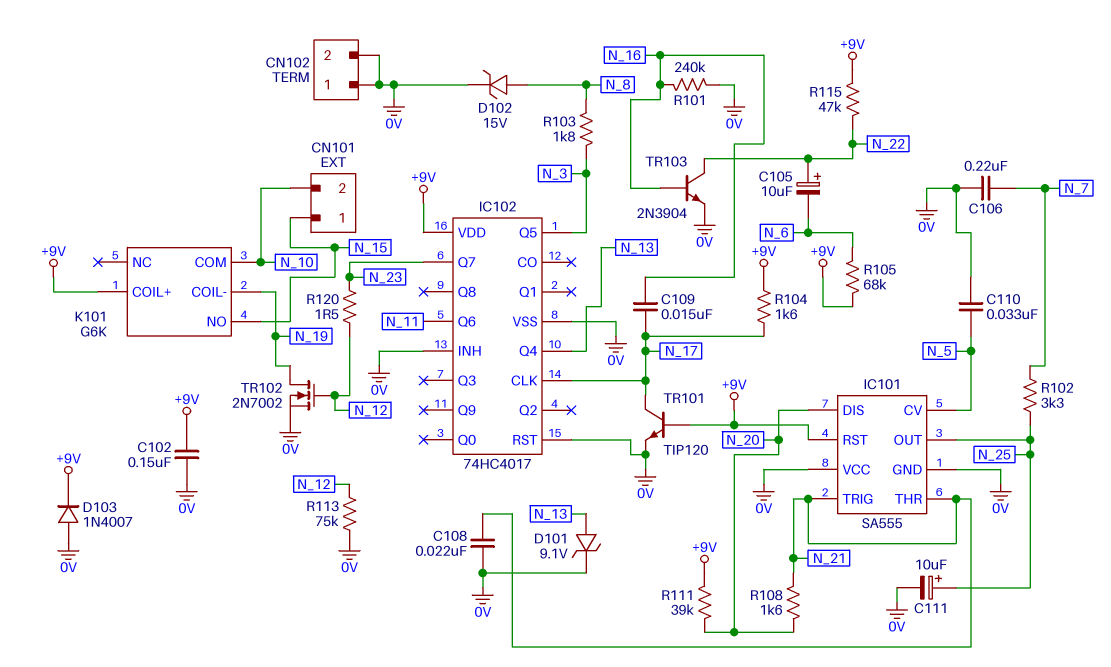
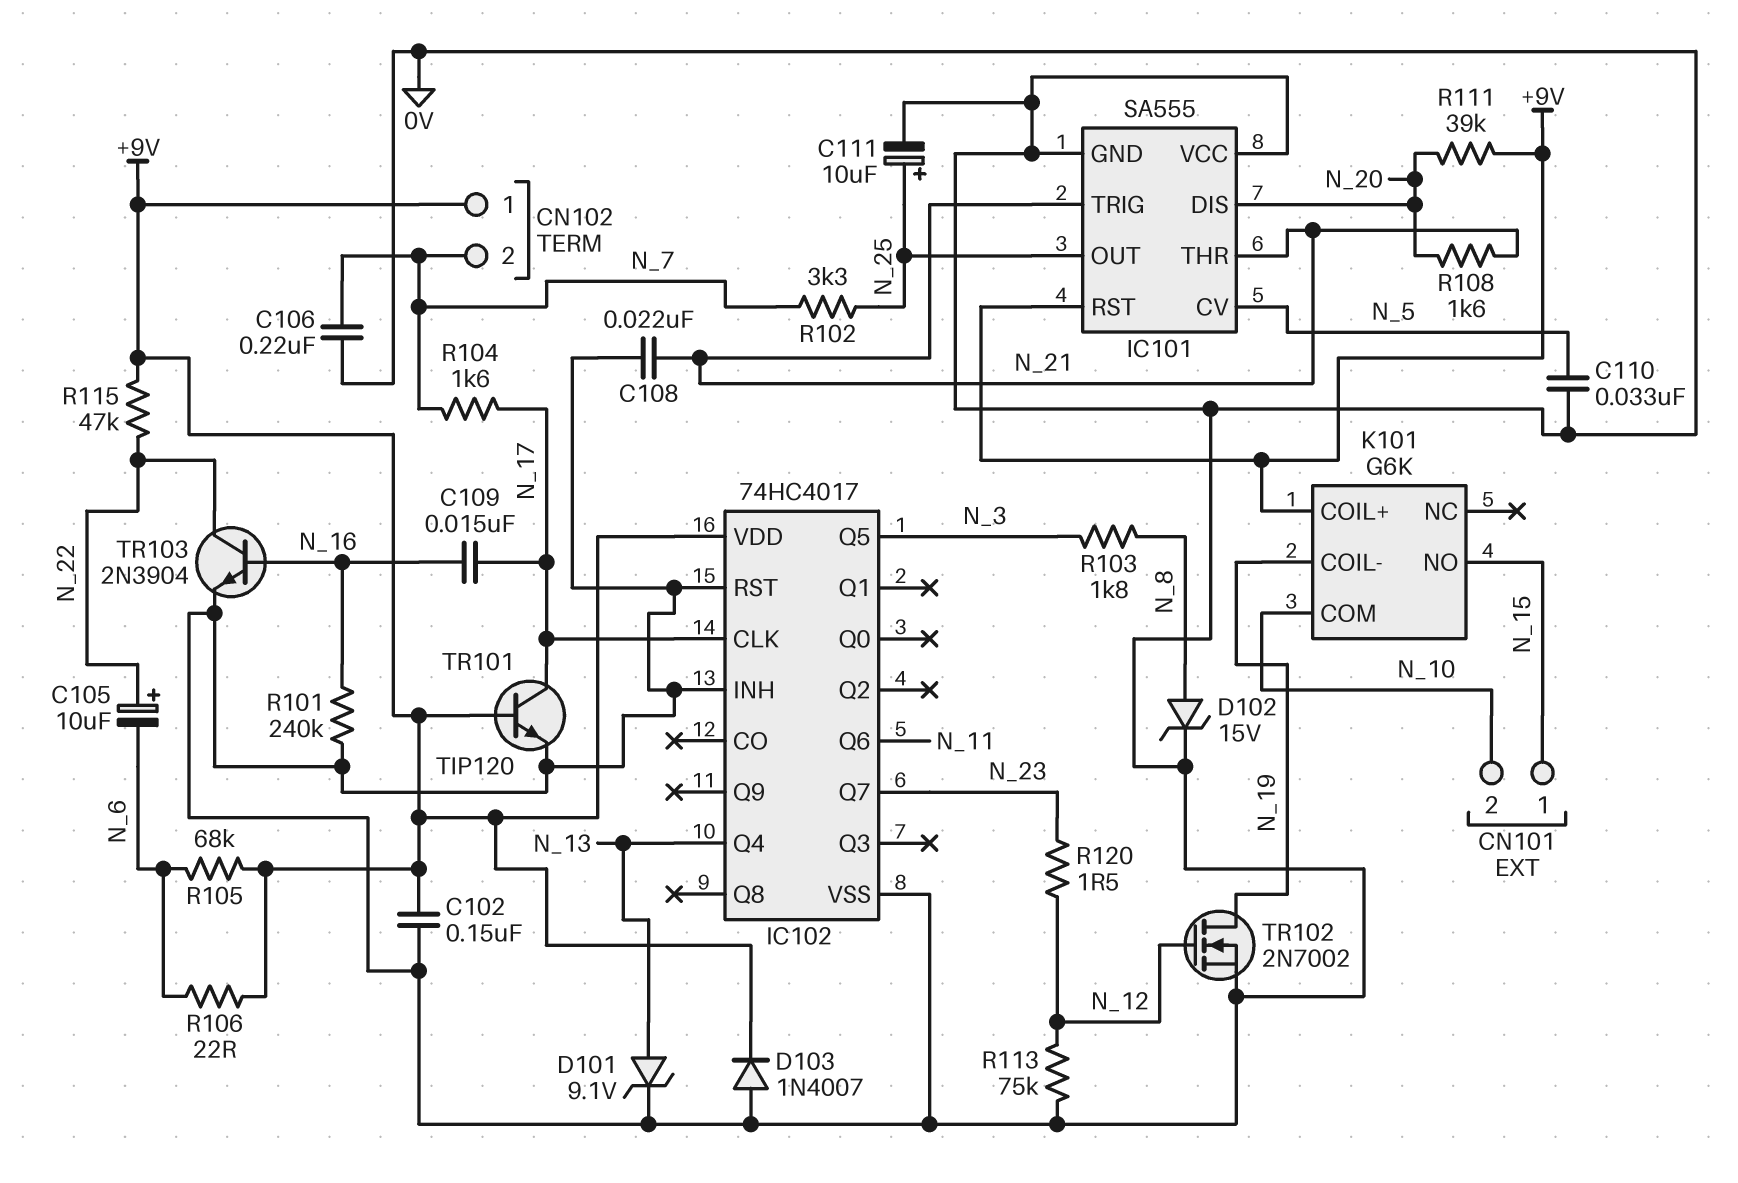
CN102 pin 1: 0V -> +9V
CN102 pin 2: 0V -> N_7
R104: 1.6k (+9V, N_17) -> 1.6k (N_7, N_17)
R106: none -> 22 (+9V, N_6)

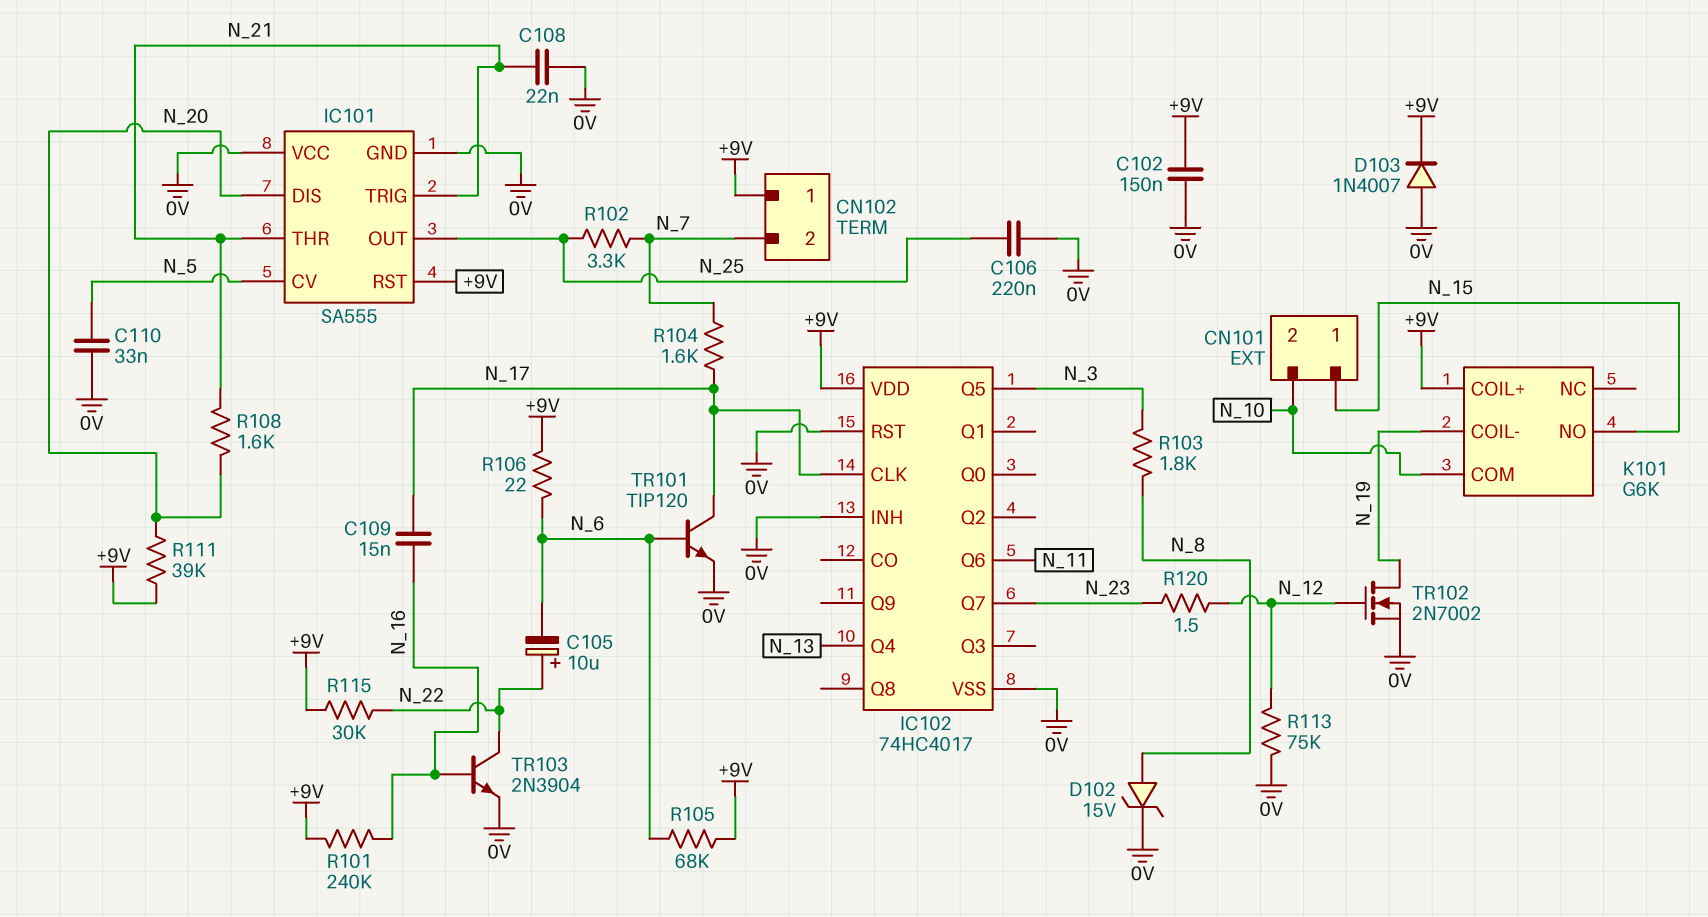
C106: 220nF (0V, N_7) -> 220nF (0V, N_25)
C111: 10uF (plus N_25, minus 0V) -> none
D101: zener 9.1V (A N_13, K 0V) -> none
R101: 240k (0V, N_16) -> 240k (+9V, N_16)
R115: 47k (+9V, N_22) -> 30k (+9V, N_22)
TR101: NPN TIP120 (B +9V, C N_17, E 0V) -> NPN TIP120 (B N_6, C N_17, E 0V)

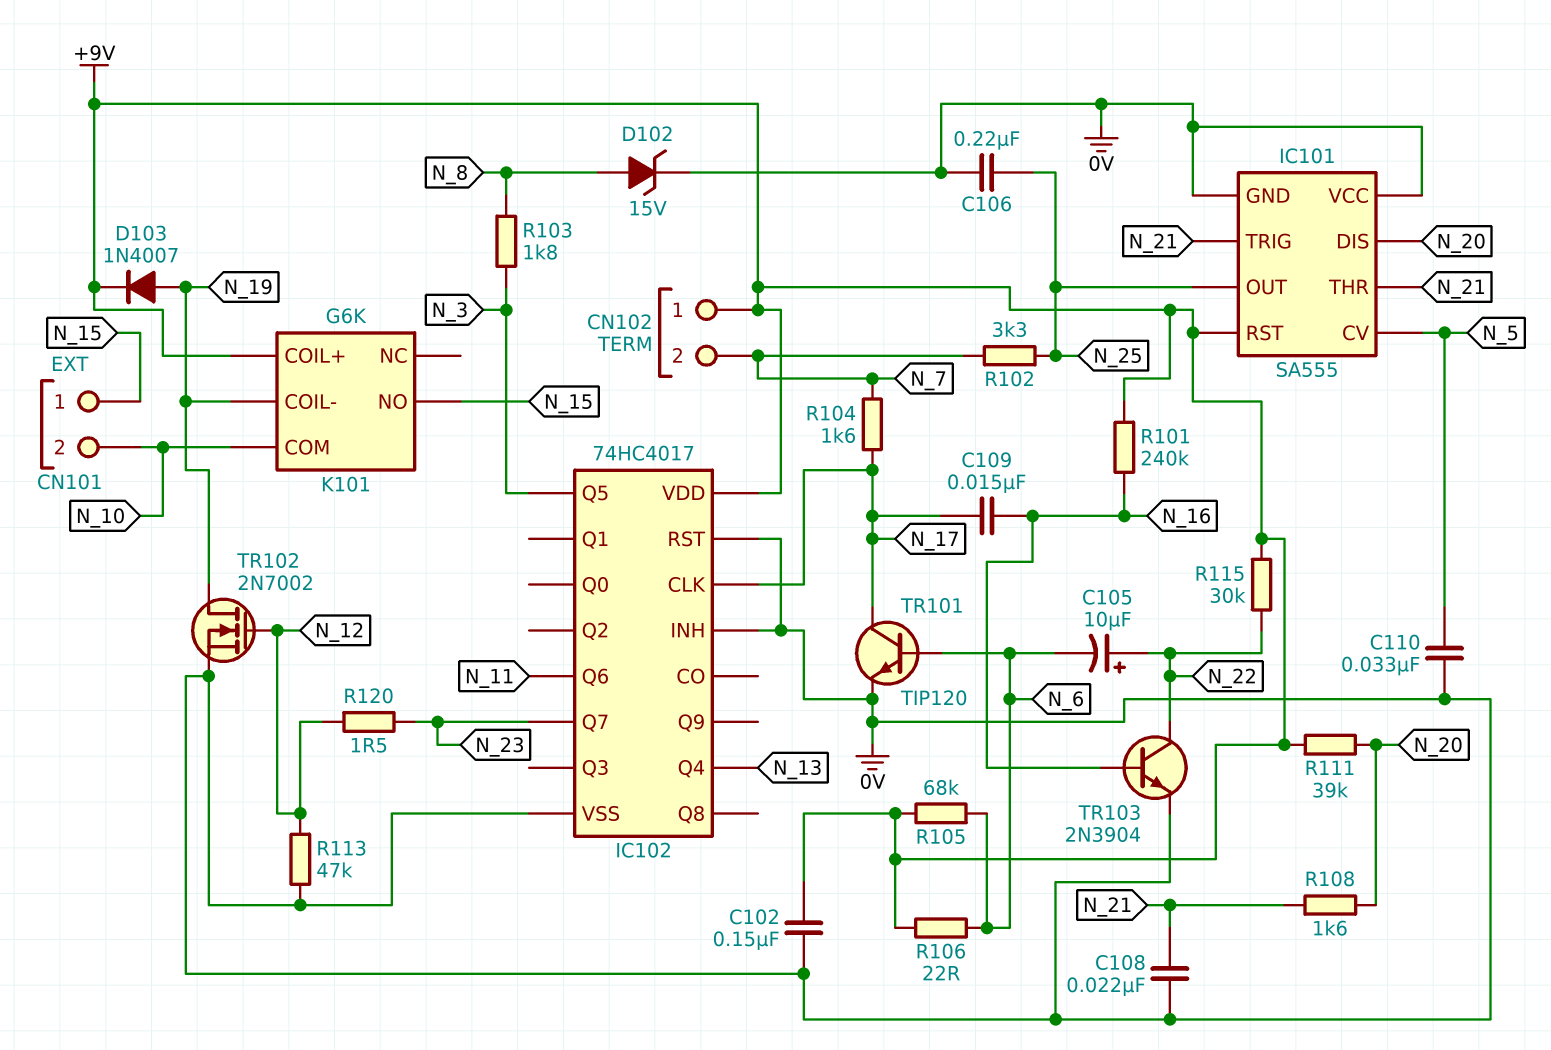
D103: diode 1N4007 (A 0V, K +9V) -> diode 1N4007 (A N_19, K +9V)
R113: 75k (0V, N_12) -> 47k (0V, N_12)

